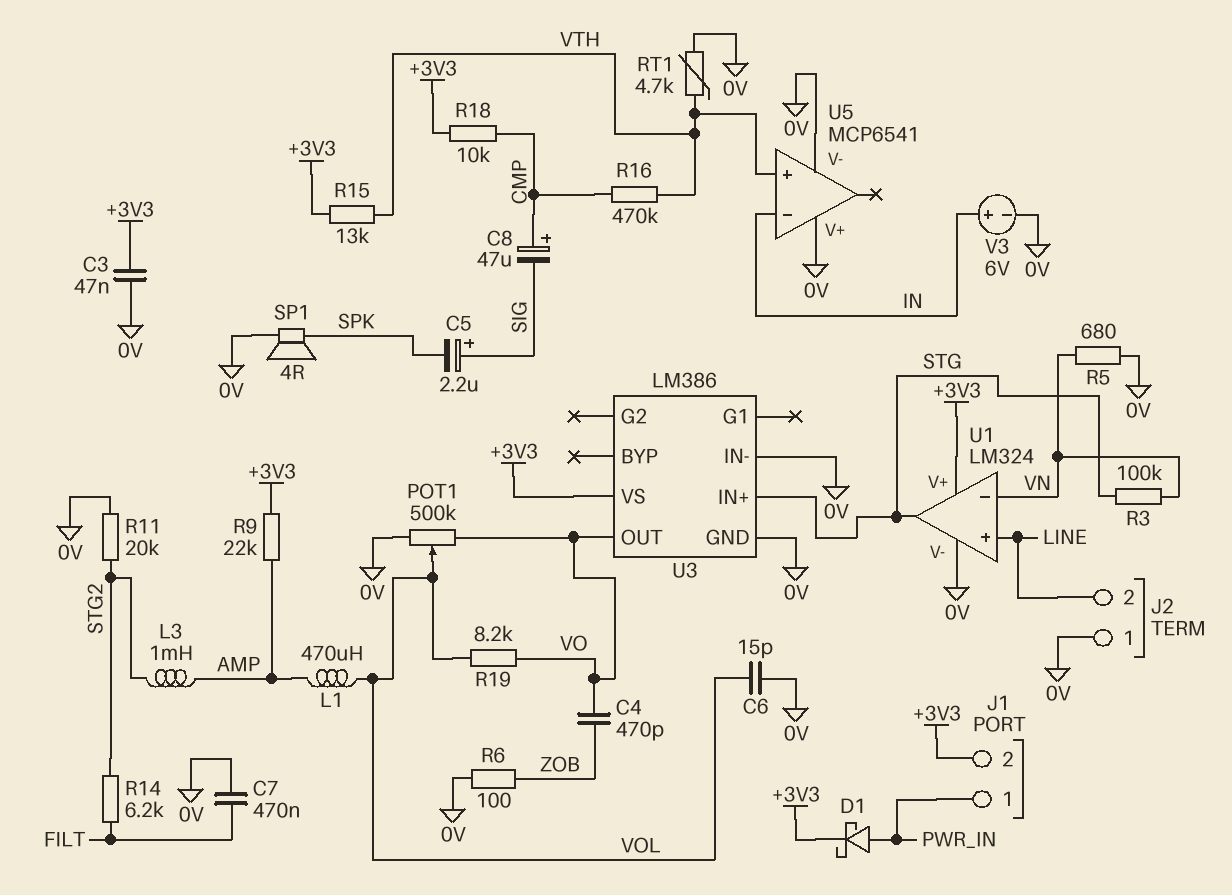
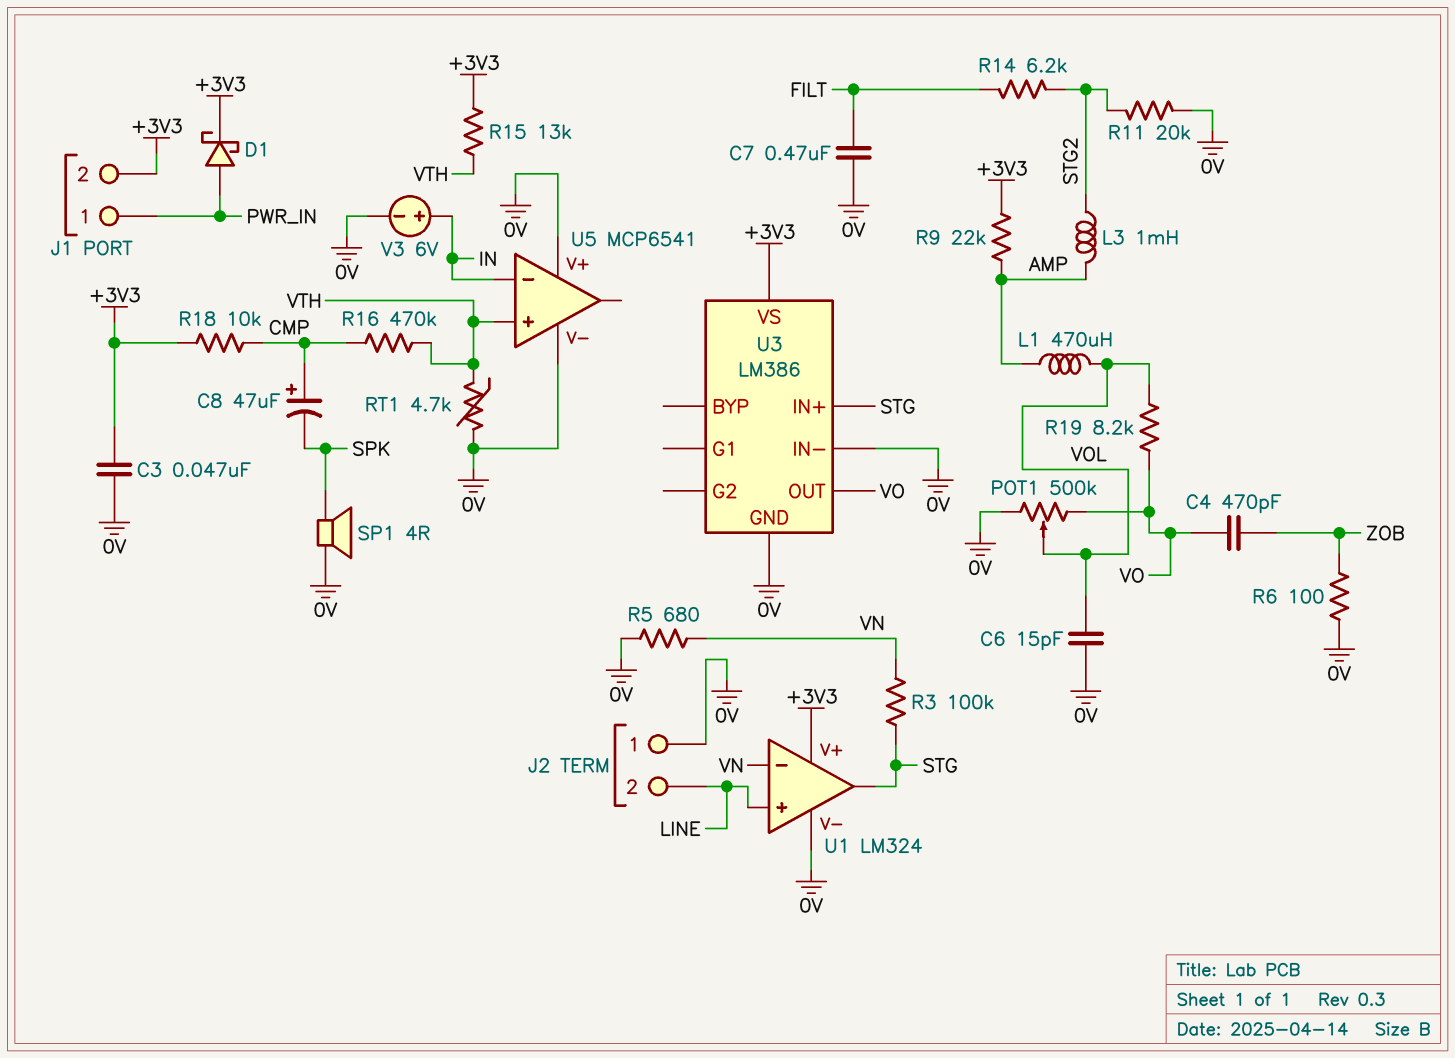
C5: 2.2uF (plus SIG, minus SPK) -> none
C8: 47uF (plus CMP, minus SIG) -> 47uF (plus CMP, minus SPK)

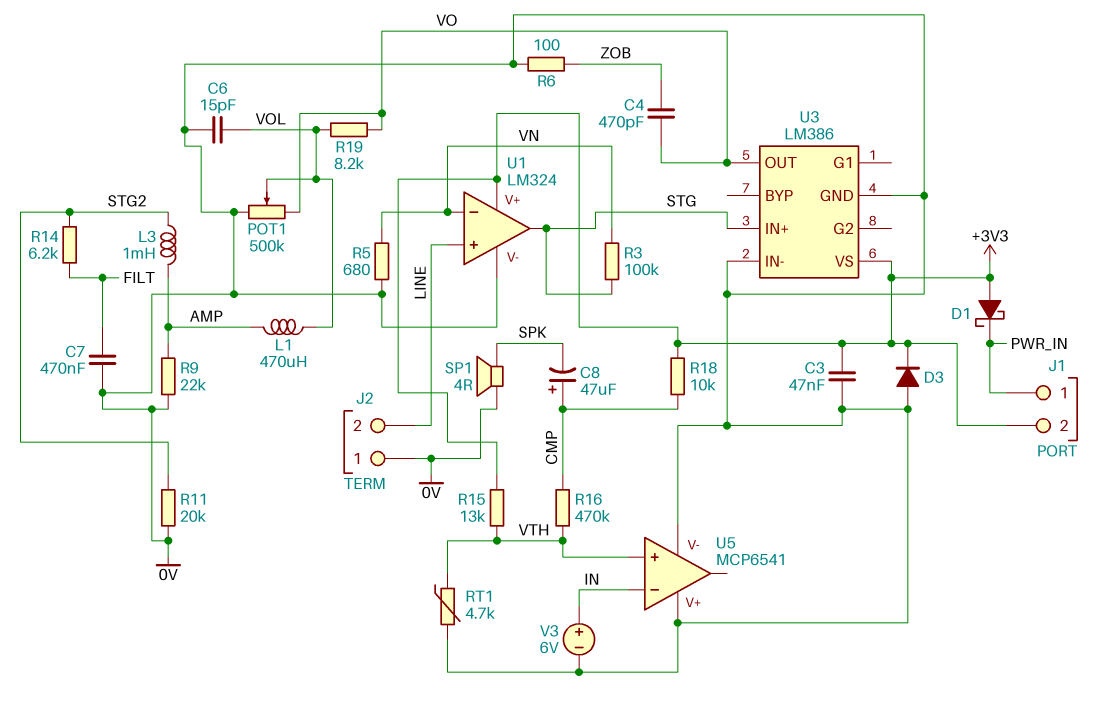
D1: schottky (A PWR_IN, K +3V3) -> schottky (A +3V3, K PWR_IN)
D3: none -> diode (A 0V, K +3V3)
R9: 22k (+3V3, AMP) -> 22k (0V, AMP)

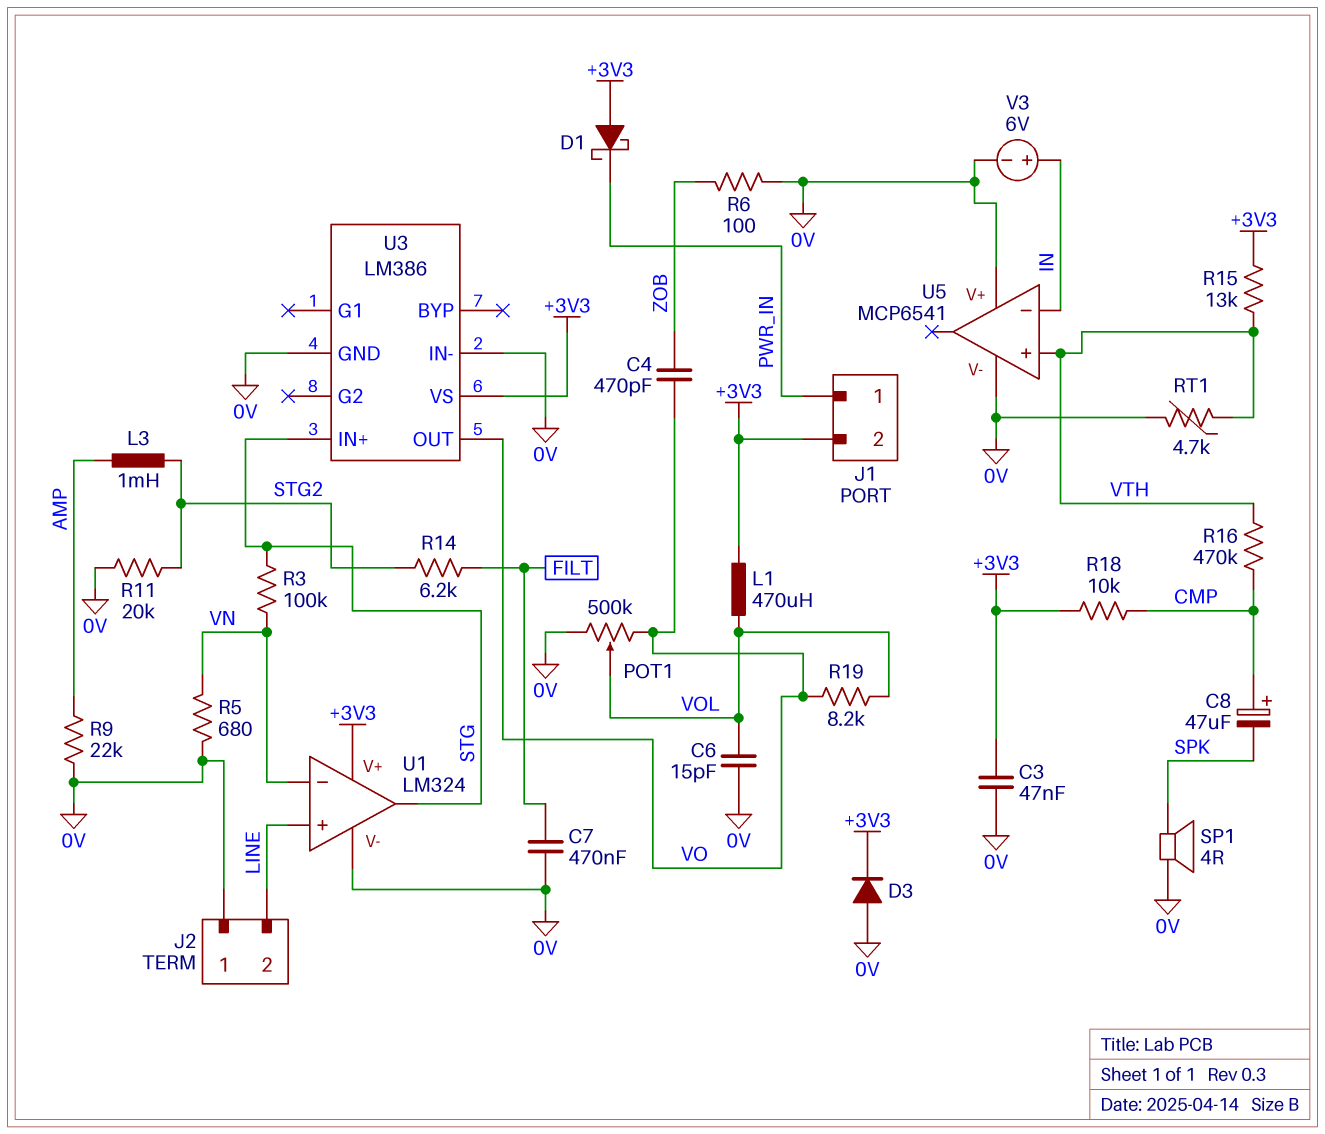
L1: 470uH (AMP, VOL) -> 470uH (+3V3, VOL)

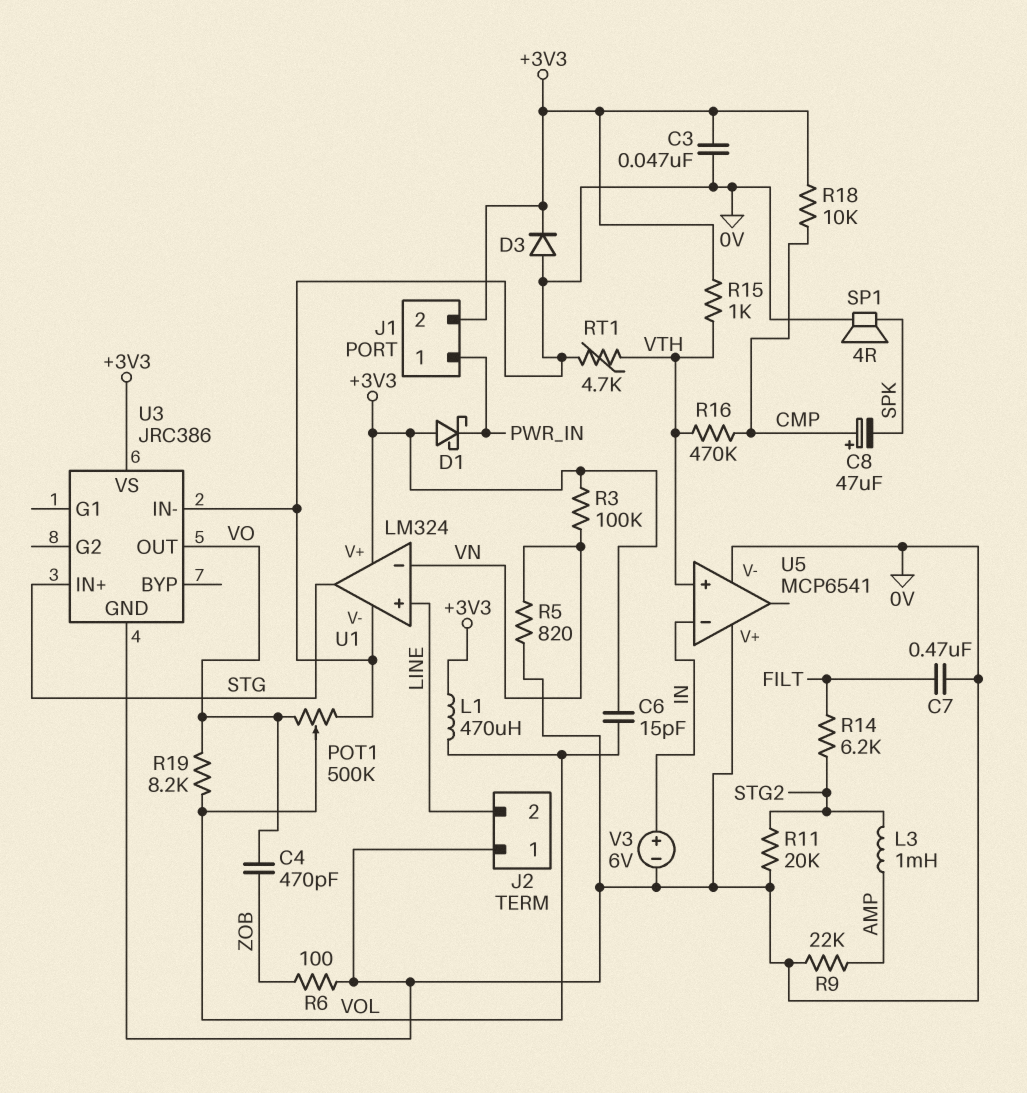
C6: 15pF (0V, VOL) -> 15pF (+3V3, VOL)
R3: 100k (STG, VN) -> 100k (+3V3, VN)
R5: 680 (0V, VN) -> 820 (0V, VN)
R15: 13k (+3V3, VTH) -> 1k (+3V3, VTH)
U3: LM386 -> JRC386

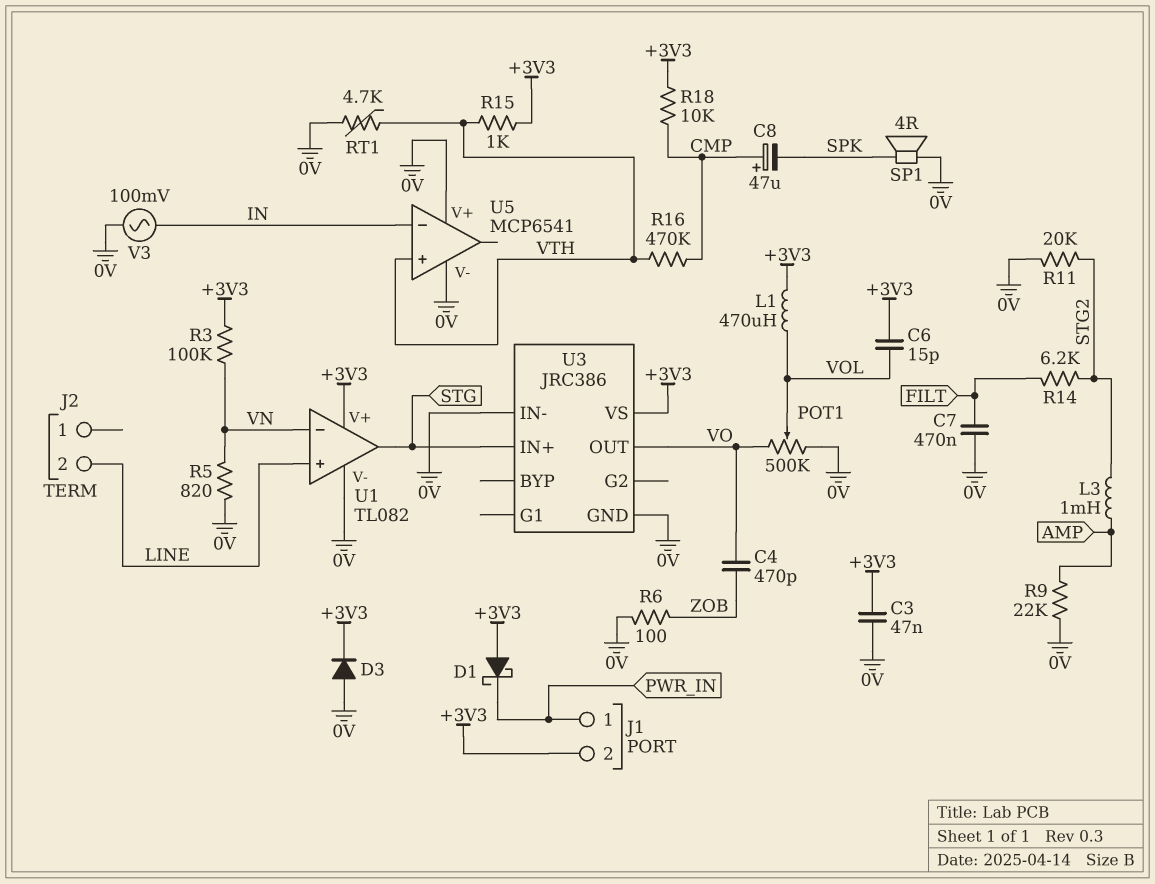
J2 pin 1: 0V -> none
R19: 8.2k (VO, VOL) -> none
U1: LM324 -> TL082
V3: 6V (plus IN, minus 0V) -> AC 100mV (0V, IN)

